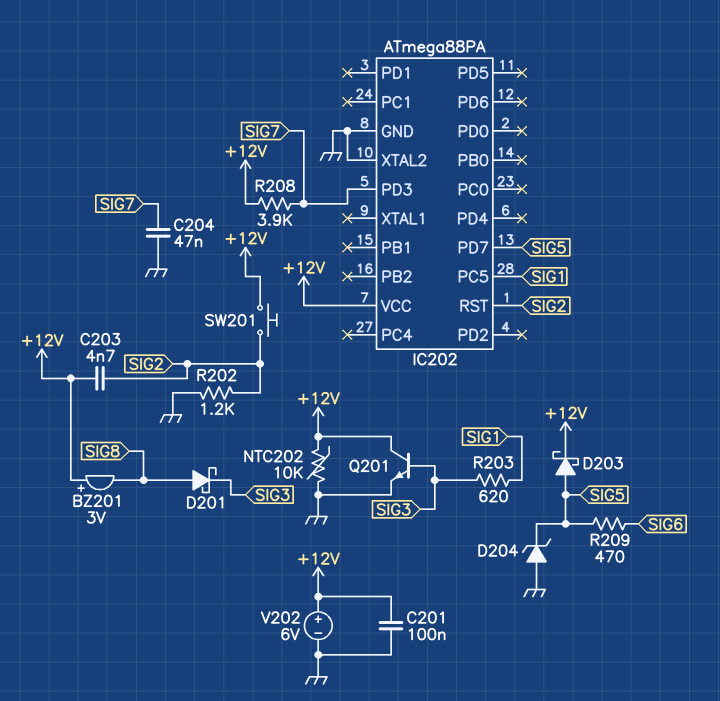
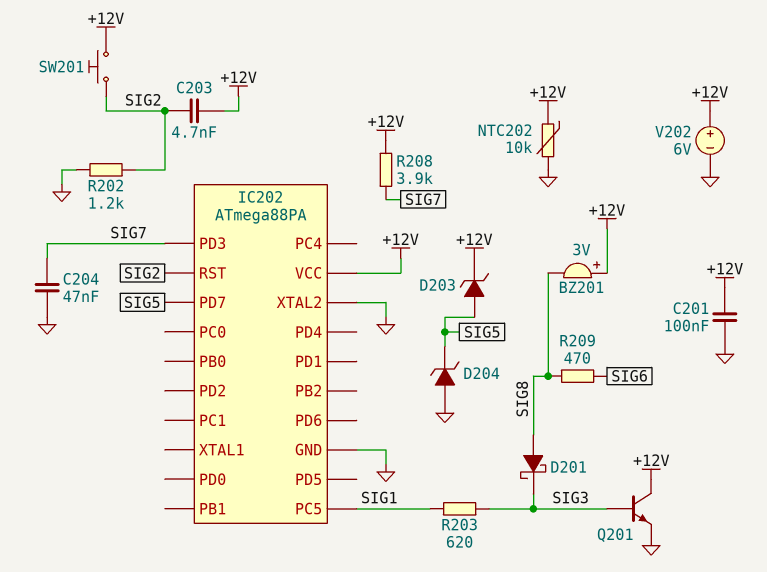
D203: schottky (A SIG5, K +12V) -> zener (A SIG5, K +12V)
R209: 470 (SIG5, SIG6) -> 470 (SIG6, SIG8)

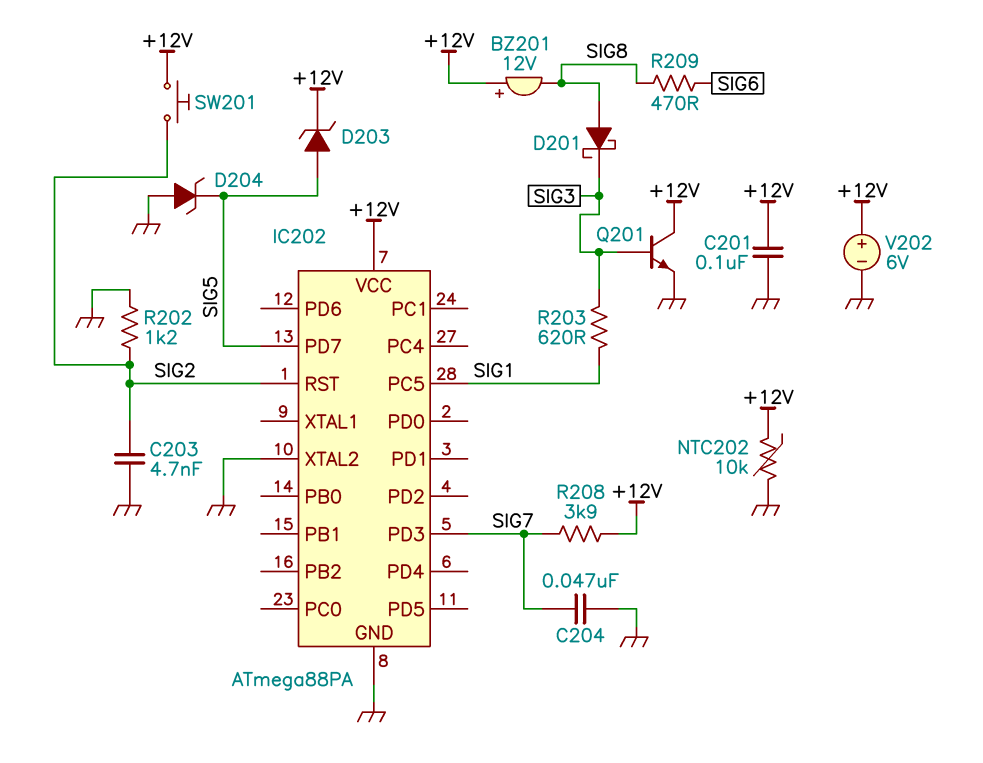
BZ201: buzzer 3V (plus +12V, minus SIG8) -> buzzer 12V (plus +12V, minus SIG8)
C203: 4.7nF (+12V, SIG2) -> 4.7nF (GND, SIG2)

